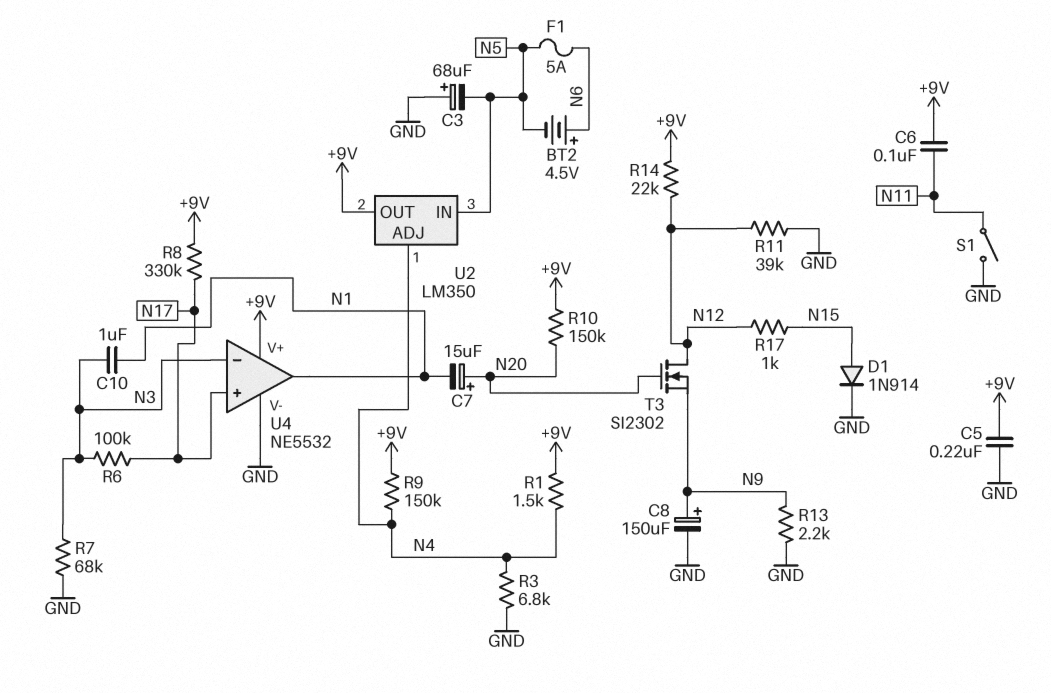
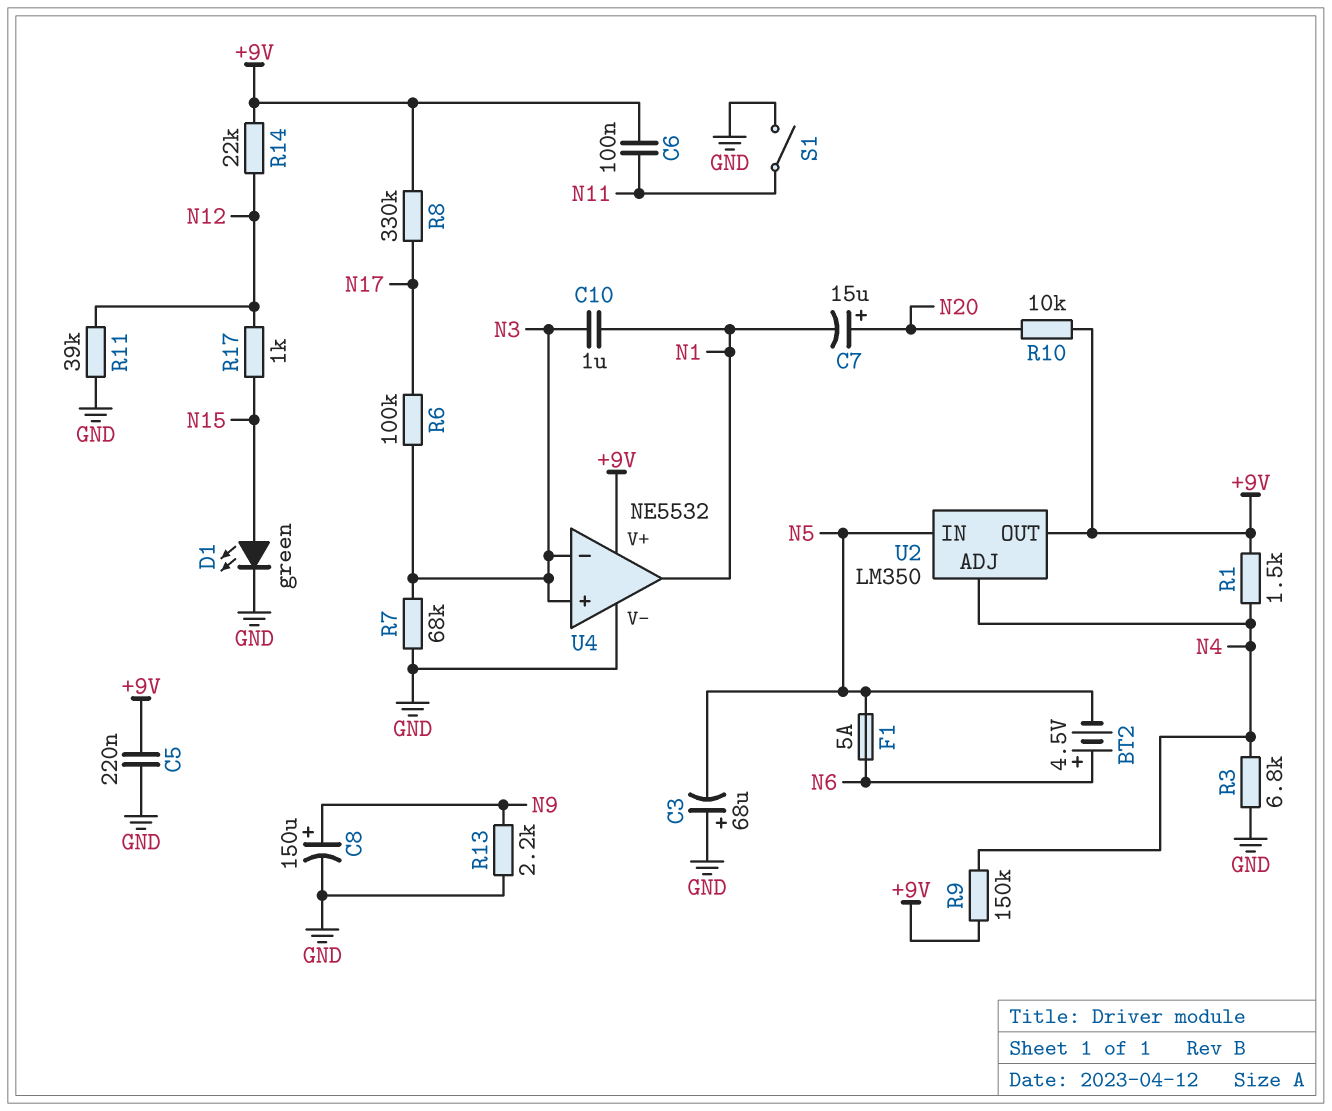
D1: diode 1N914 (A N15, K GND) -> LED green (A N15, K GND)
R10: 150k (+9V, N20) -> 10k (+9V, N20)
T3: NMOS SI2302 (G N20, D N12, S N9) -> none
U4 pin in+: N17 -> N3

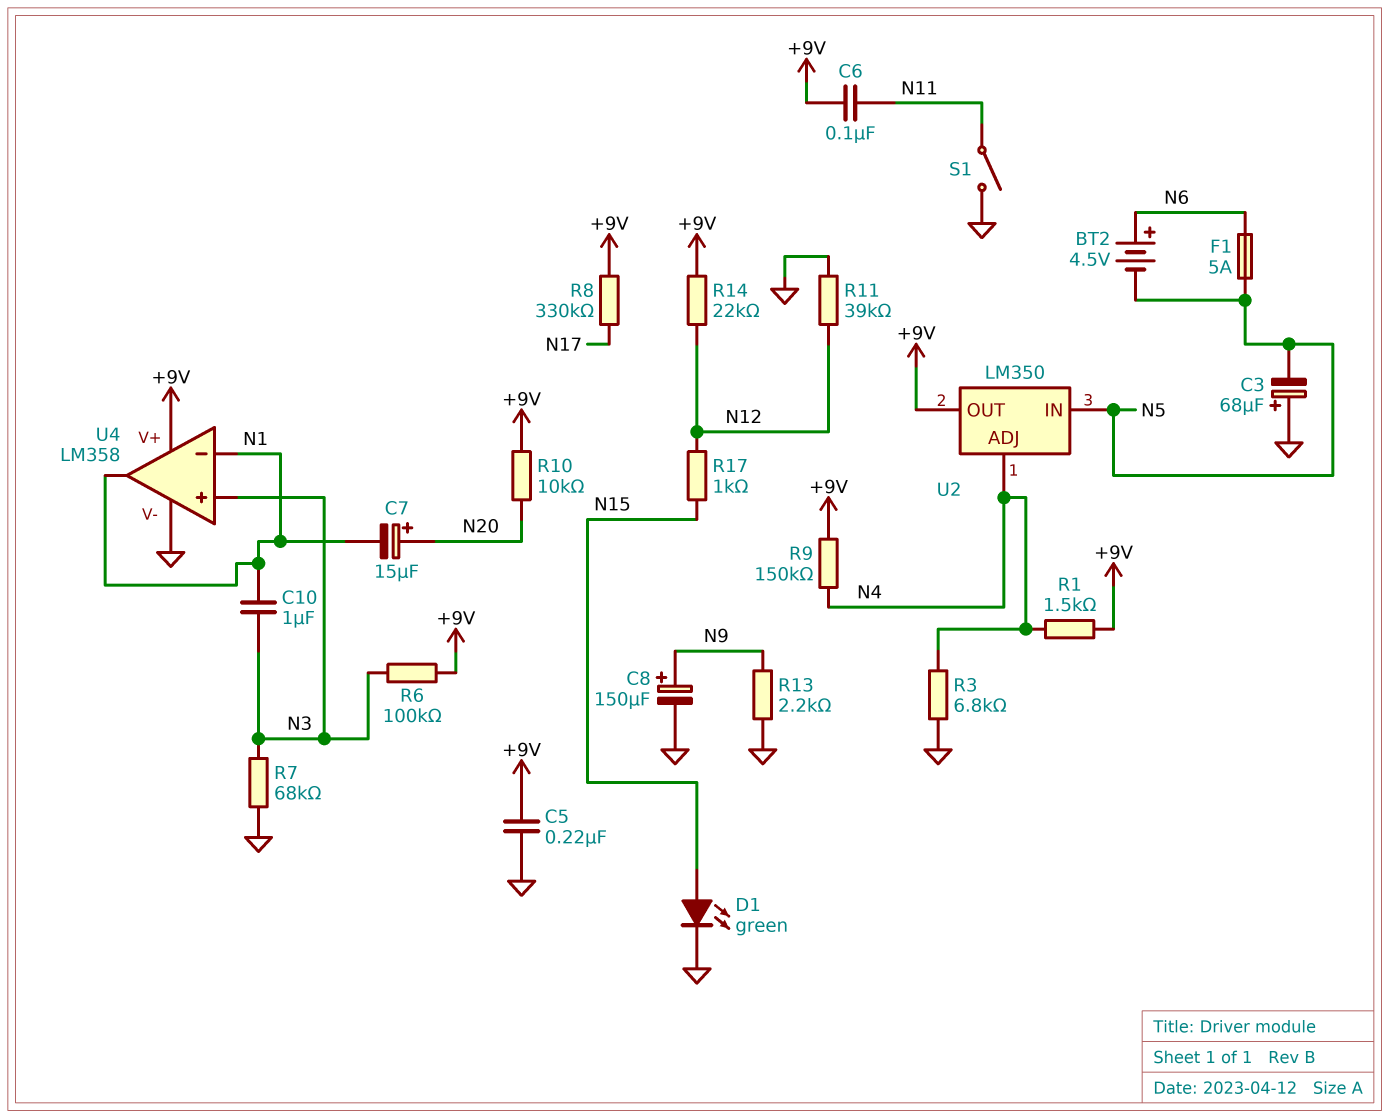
R6: 100k (N3, N17) -> 100k (+9V, N3)
U4: NE5532 -> LM358
U4 pin in-: N3 -> N1

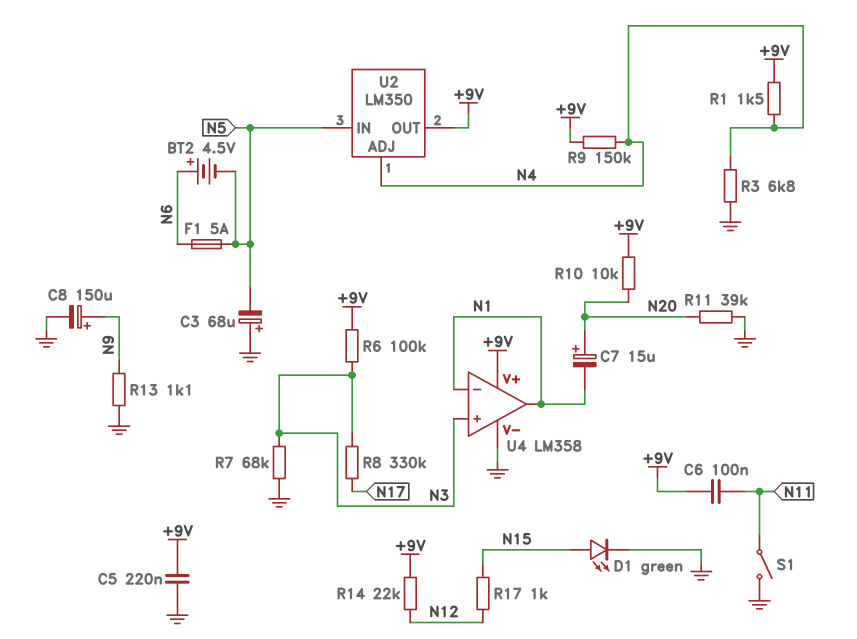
C10: 1uF (N1, N3) -> none
R8: 330k (+9V, N17) -> 330k (N3, N17)
R11: 39k (GND, N12) -> 39k (GND, N20)
R13: 2.2k (GND, N9) -> 1.1k (GND, N9)

